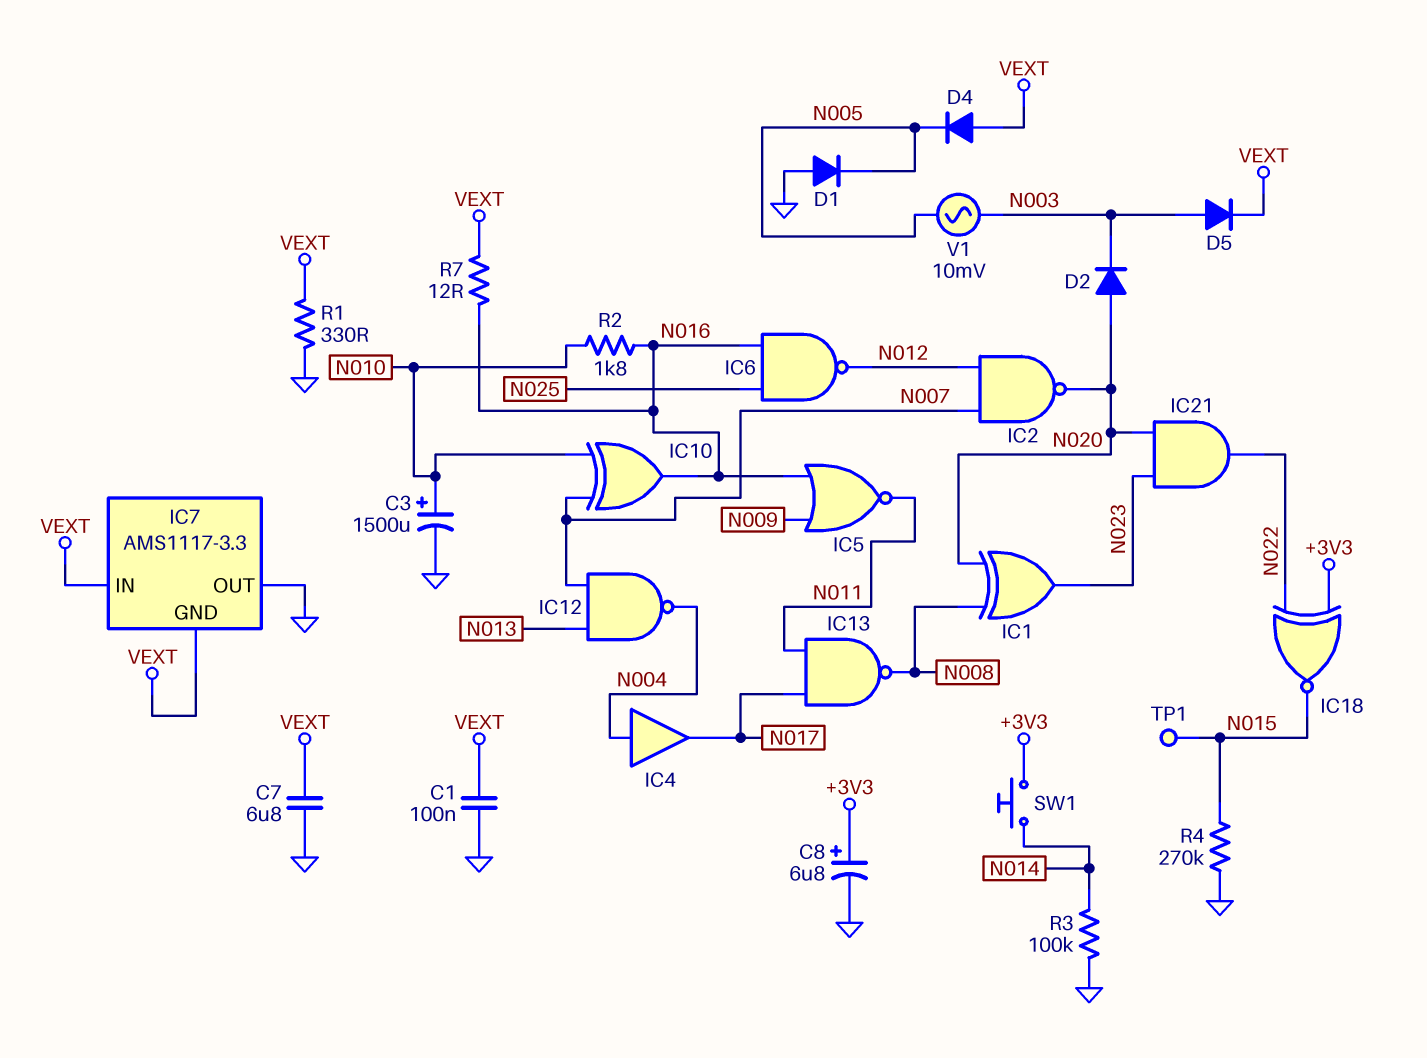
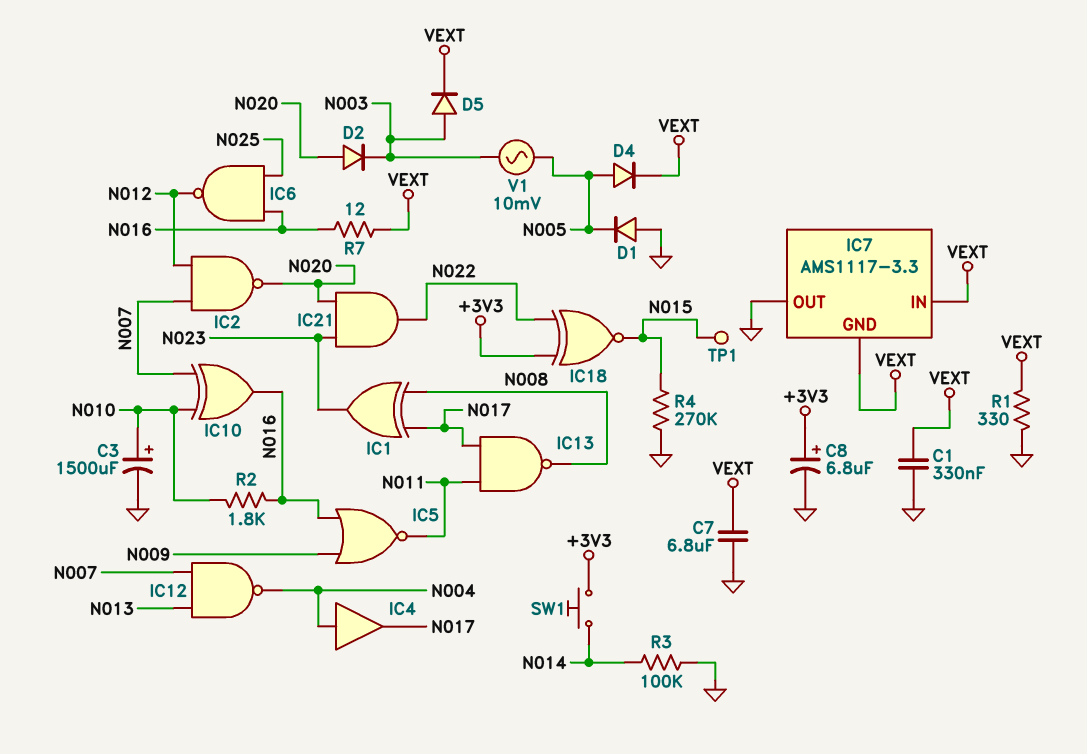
C1: 100nF (GND, VEXT) -> 330nF (GND, VEXT)
D4: diode (A VEXT, K N005) -> diode (A N005, K VEXT)
IC1: XOR (in N008, in N020, out N023) -> XOR (in N008, in N017, out N023)

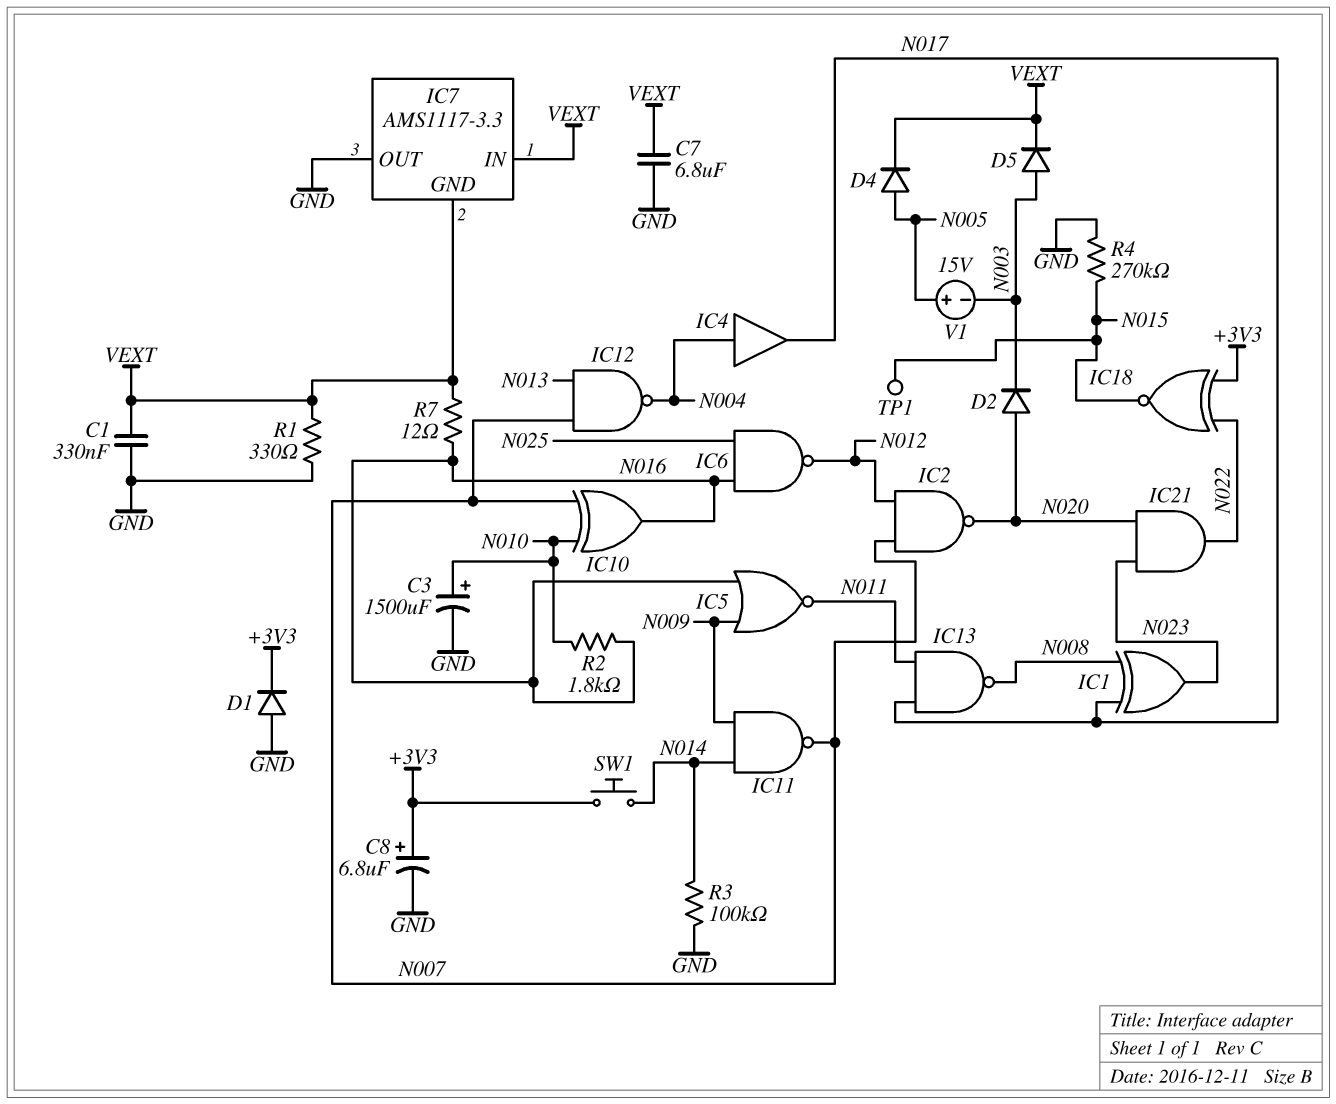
D1: diode (A GND, K N005) -> diode (A GND, K +3V3)
IC11: none -> NAND (in N009, in N014, out N007)
V1: AC 10mV (N003, N005) -> 15V (plus N005, minus N003)

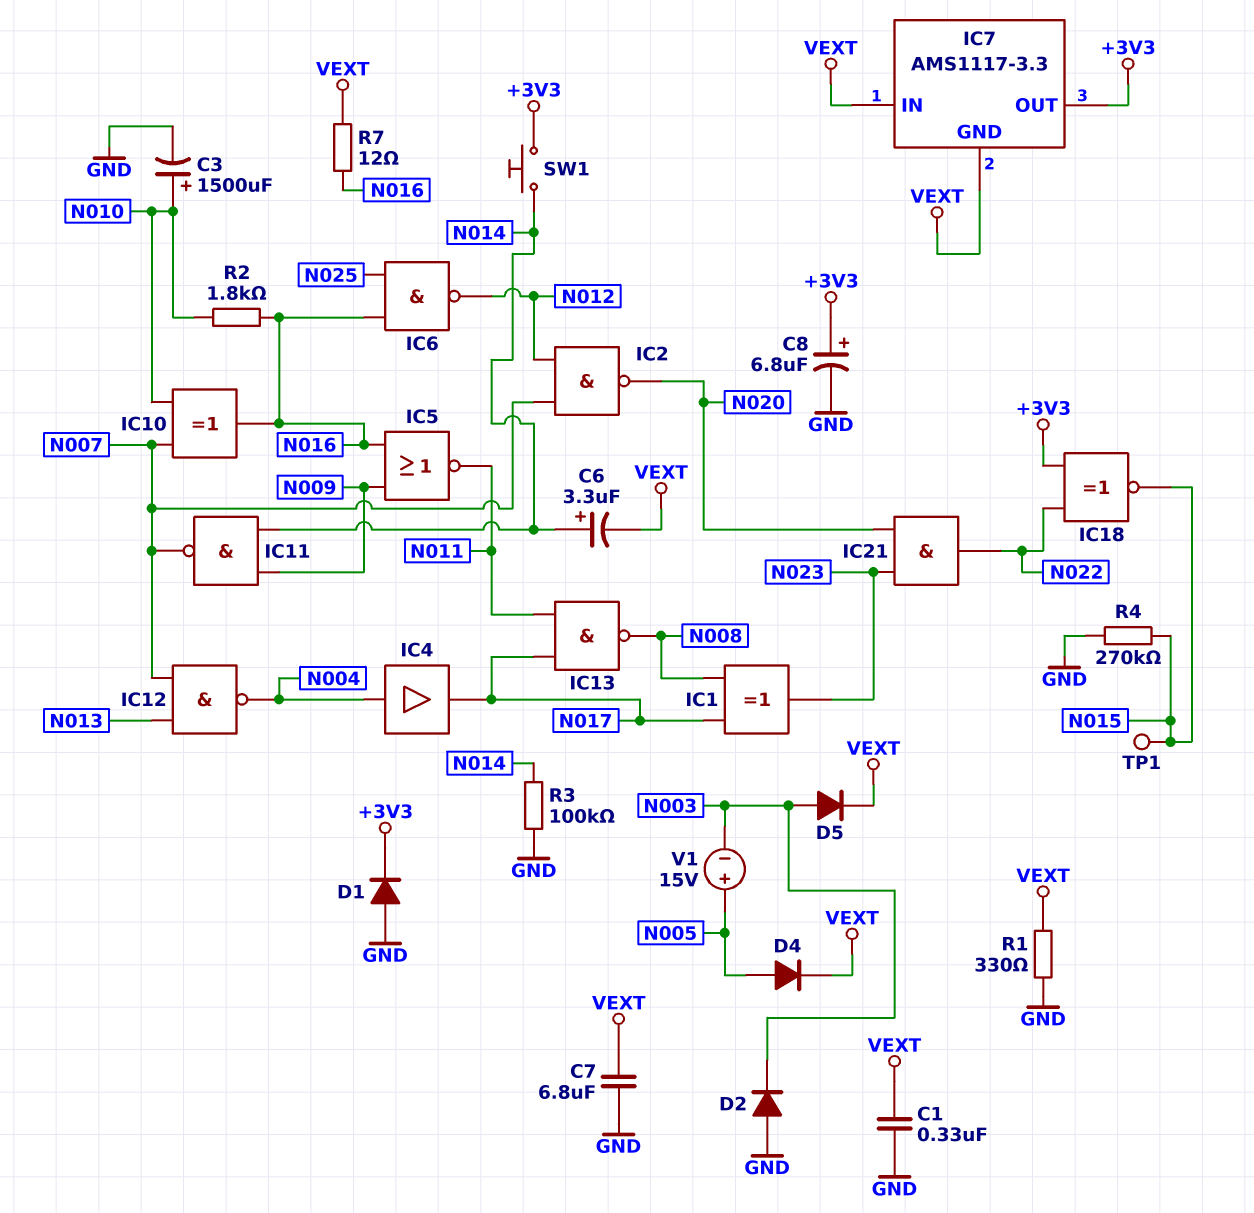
C6: none -> 3.3uF (plus N014, minus VEXT)
D2: diode (A N020, K N003) -> diode (A GND, K N003)
IC7 pin OUT: GND -> +3V3

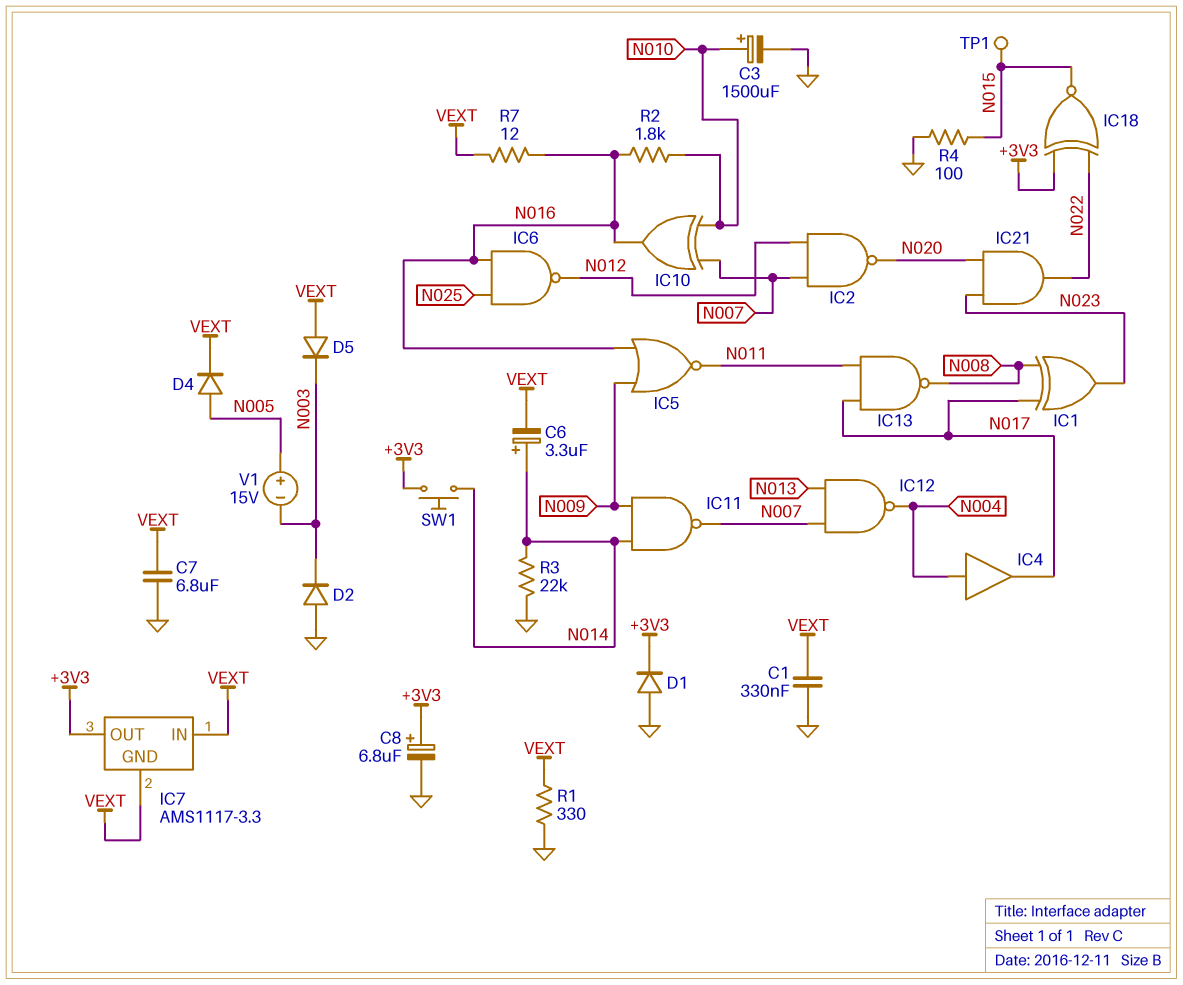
D5: diode (A N003, K VEXT) -> diode (A VEXT, K N003)
R3: 100k (GND, N014) -> 22k (GND, N014)
R4: 270k (GND, N015) -> 100 (GND, N015)

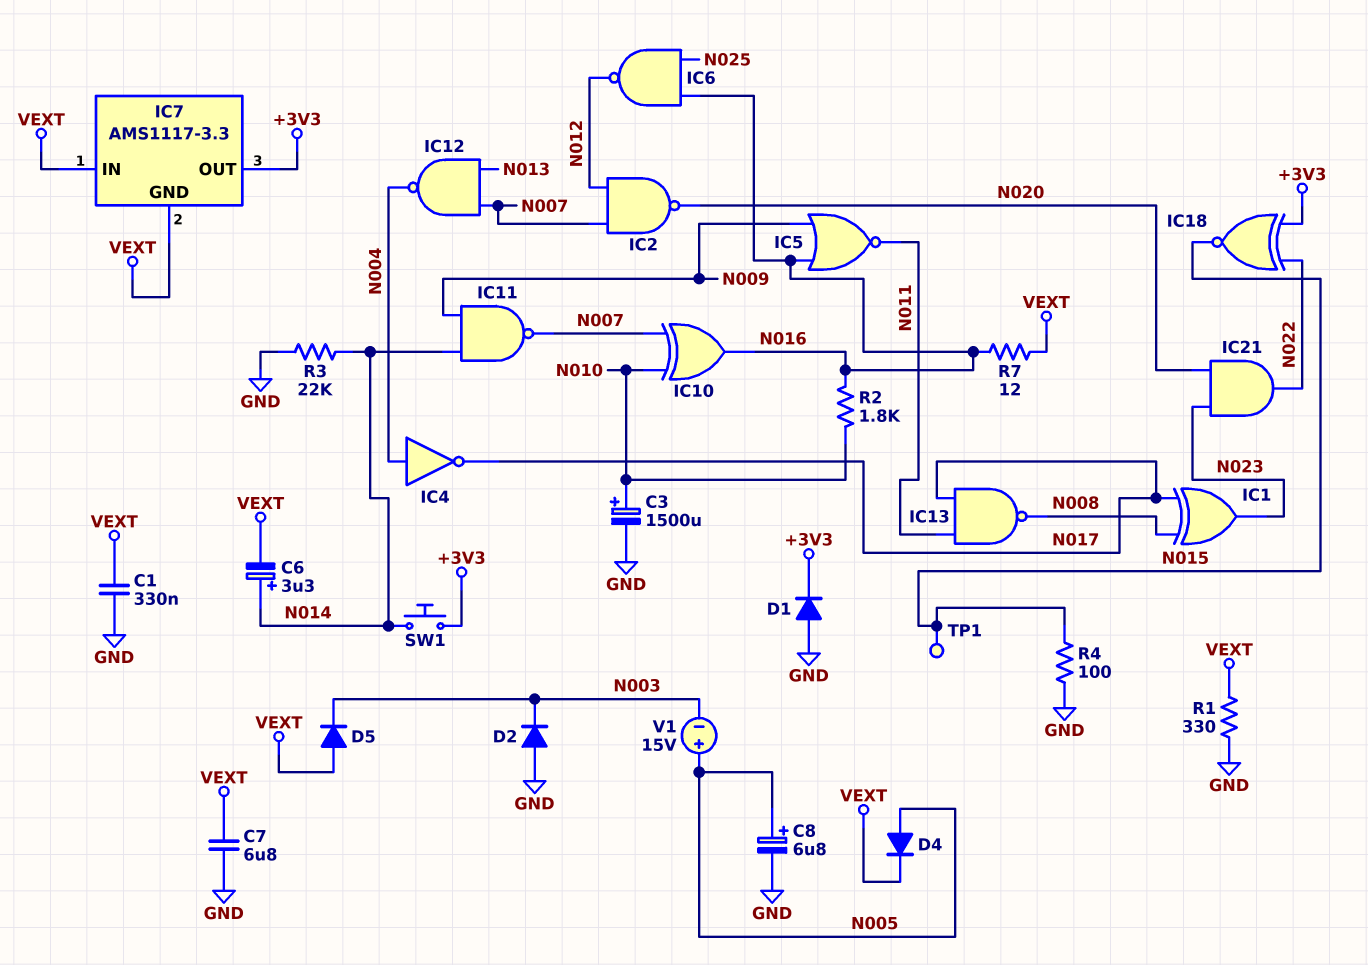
C8: 6.8uF (plus +3V3, minus GND) -> 6.8uF (plus N005, minus GND)
IC4: buffer (in N004, out N017) -> NOT (in N004, out N017)

